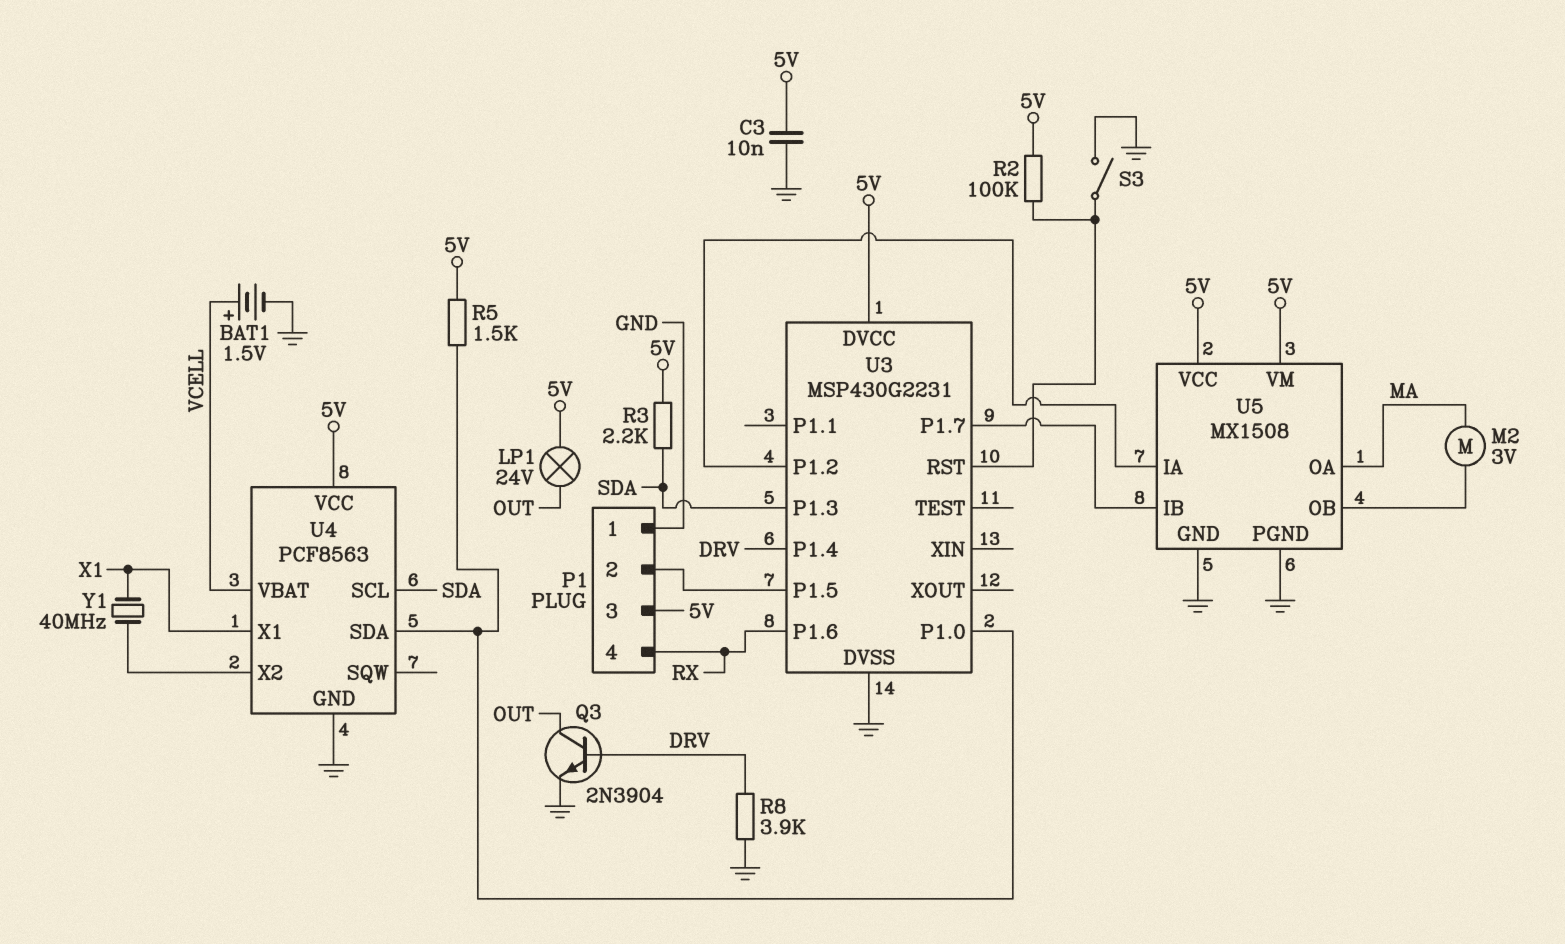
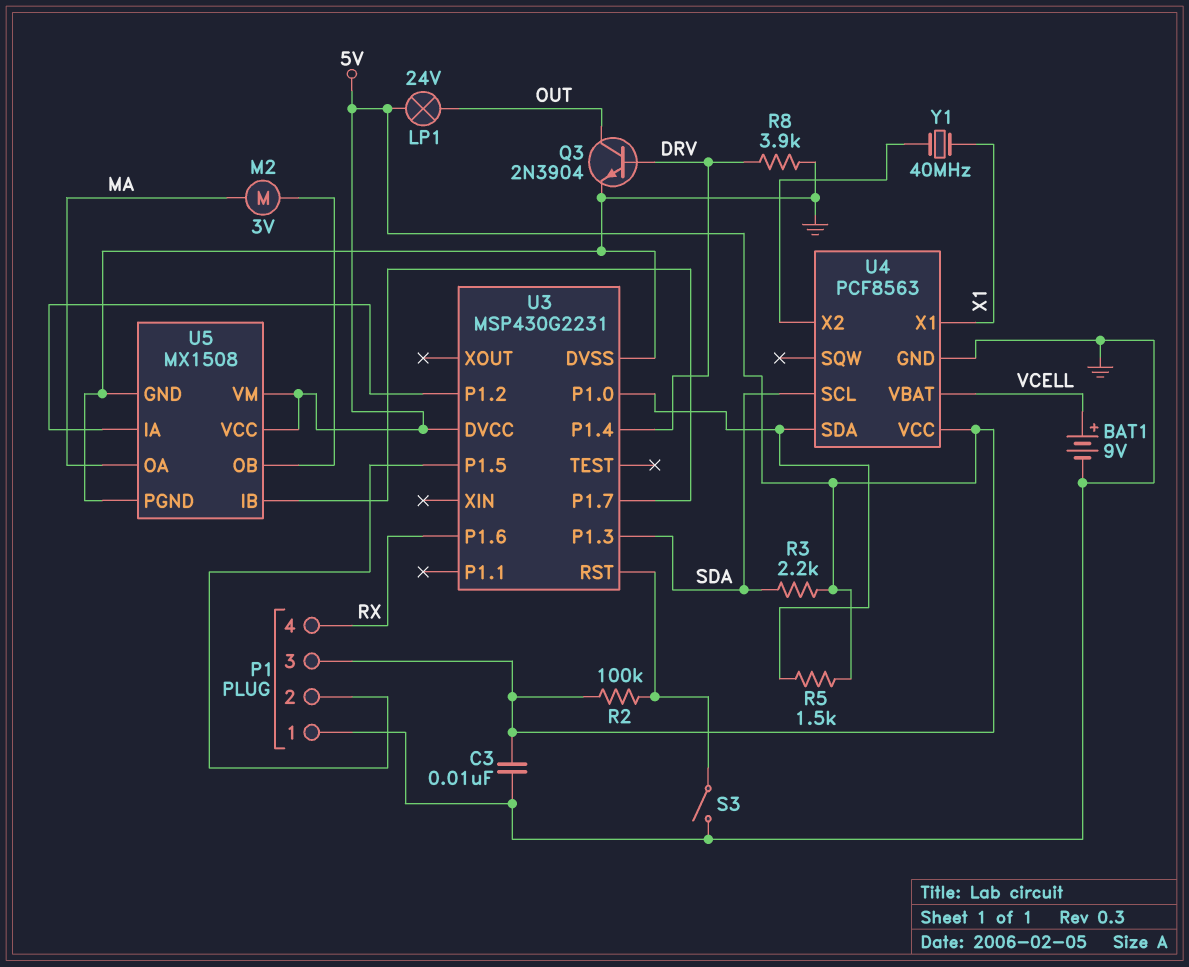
BAT1: 1.5V (plus VCELL, minus GND) -> 9V (plus VCELL, minus GND)

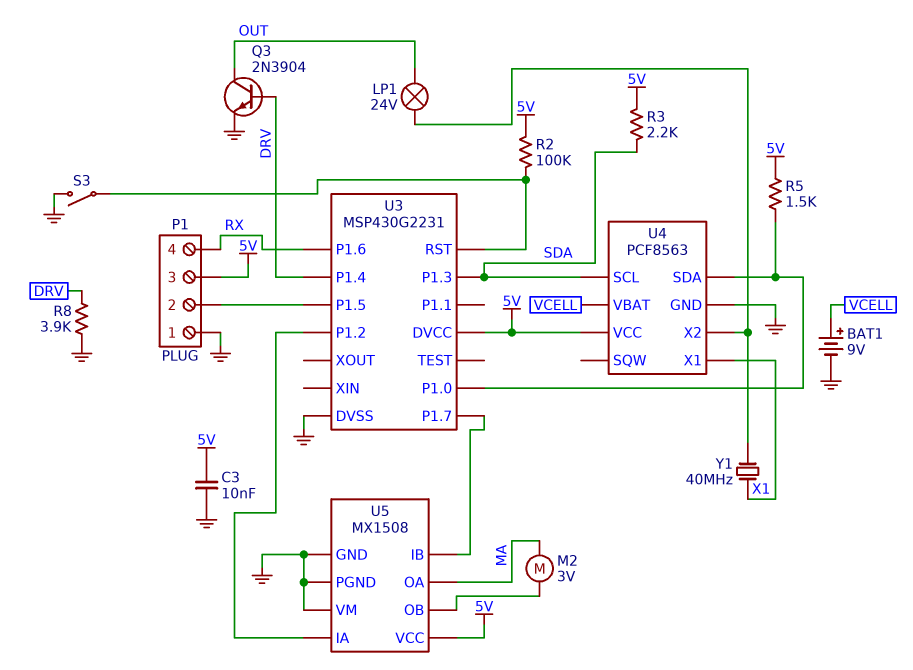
LP1: lamp 24V (5V, OUT) -> lamp 24V (OUT, U4/X2)
U5 pin VM: 5V -> GND

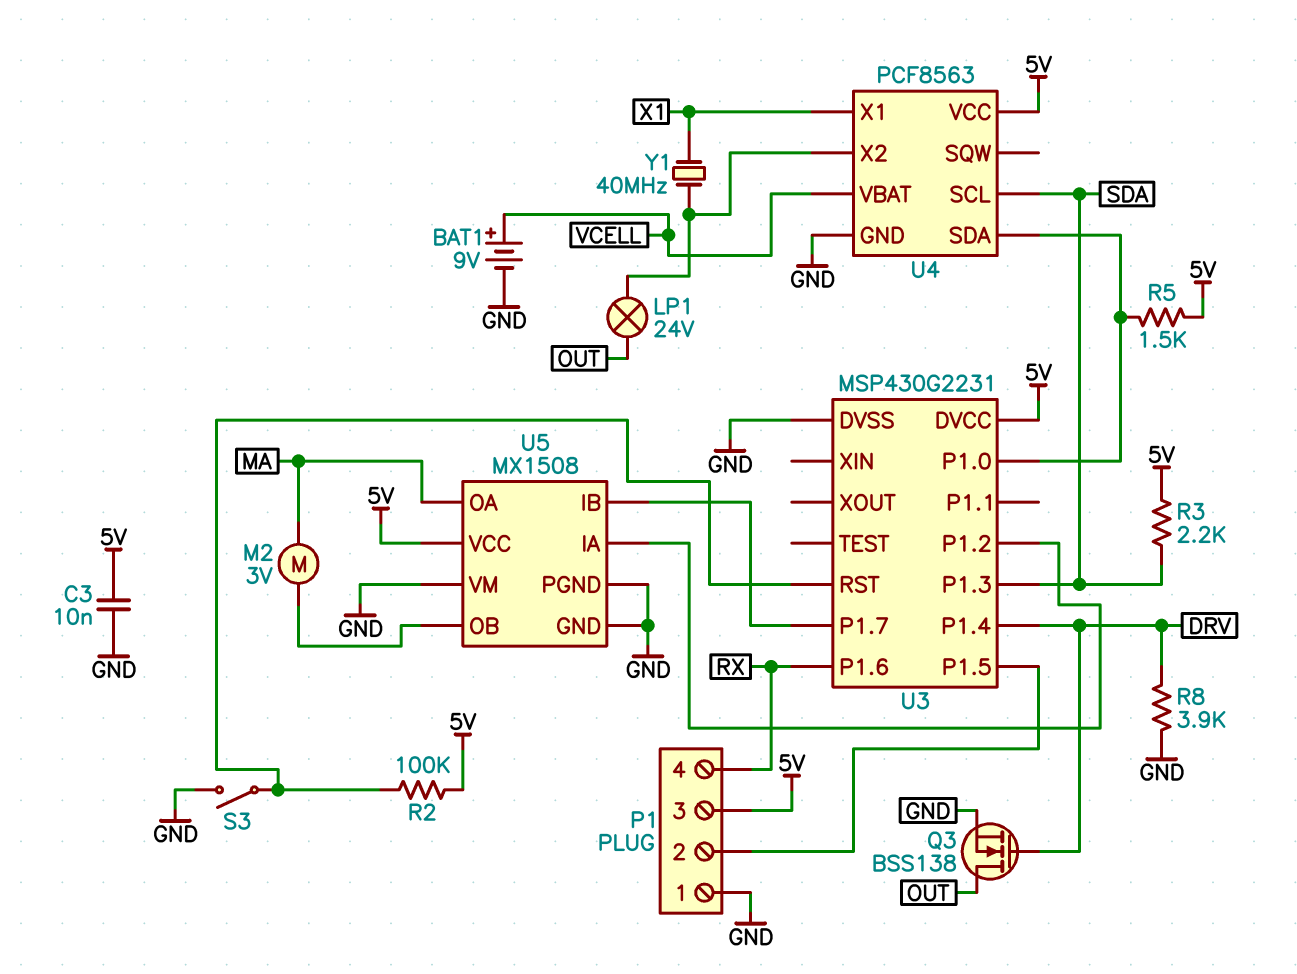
Q3: NPN 2N3904 (B DRV, C OUT, E GND) -> NMOS BSS138 (G DRV, D OUT, S GND)

